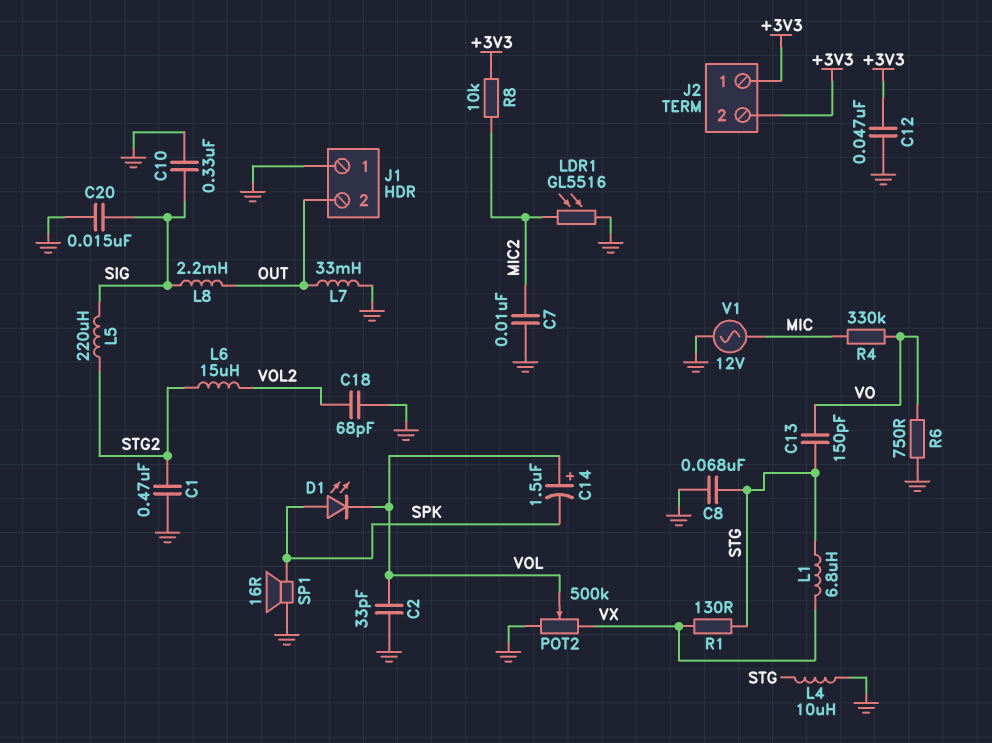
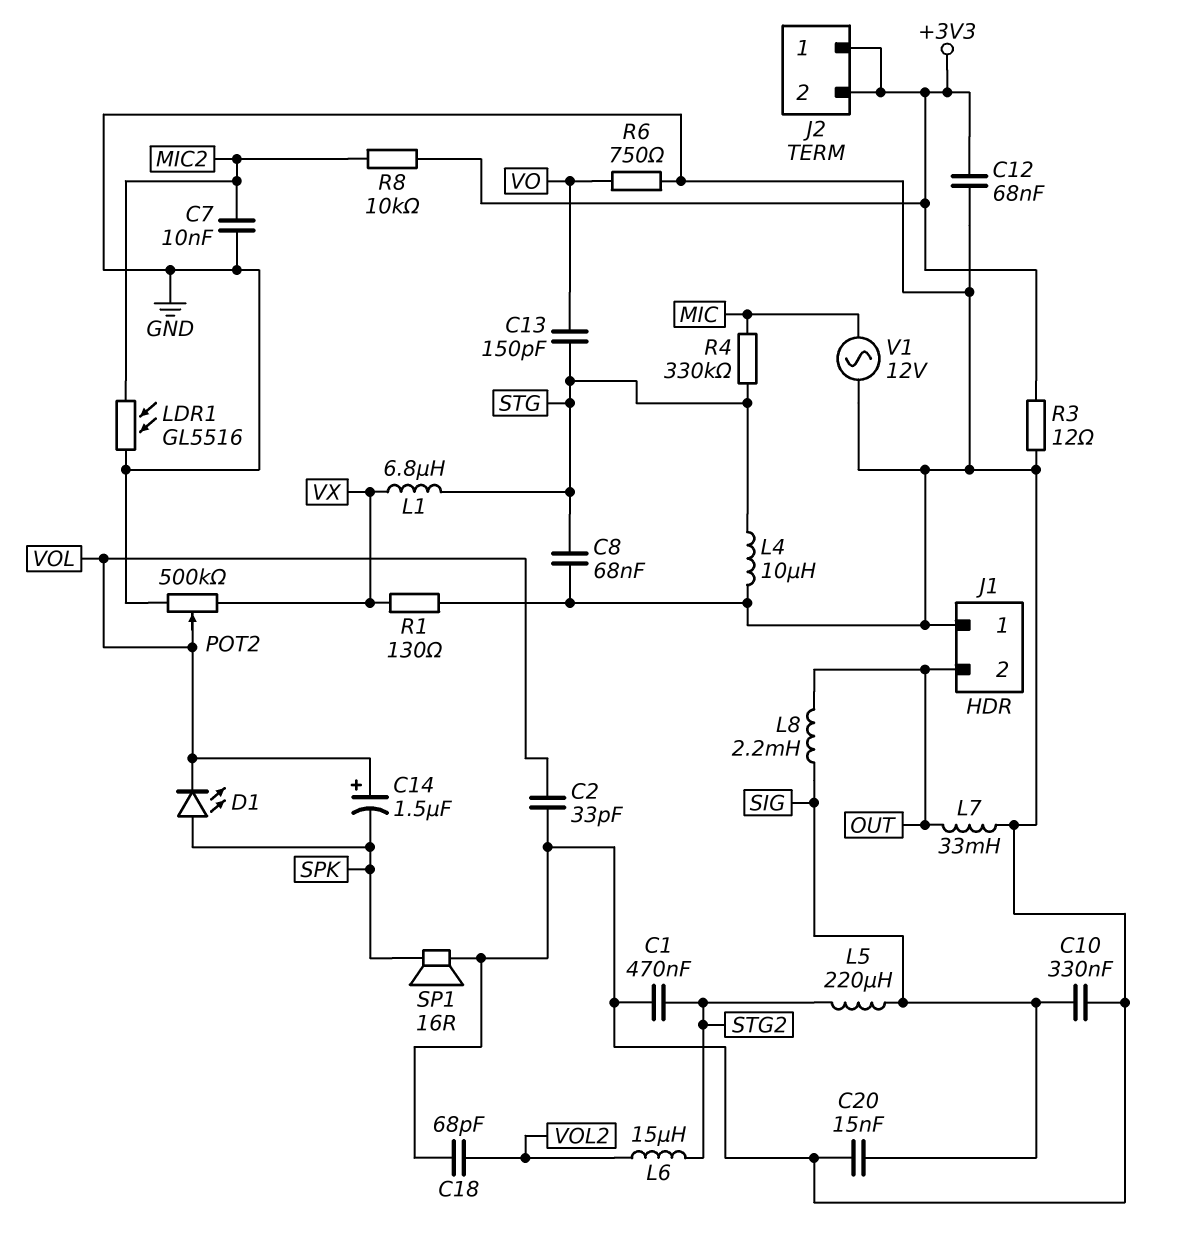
C12: 47nF (+3V3, GND) -> 68nF (+3V3, GND)
R1: 130 (STG, VX) -> 130 (GND, VX)
R3: none -> 12 (+3V3, GND)
R4: 330k (MIC, VO) -> 330k (MIC, STG)

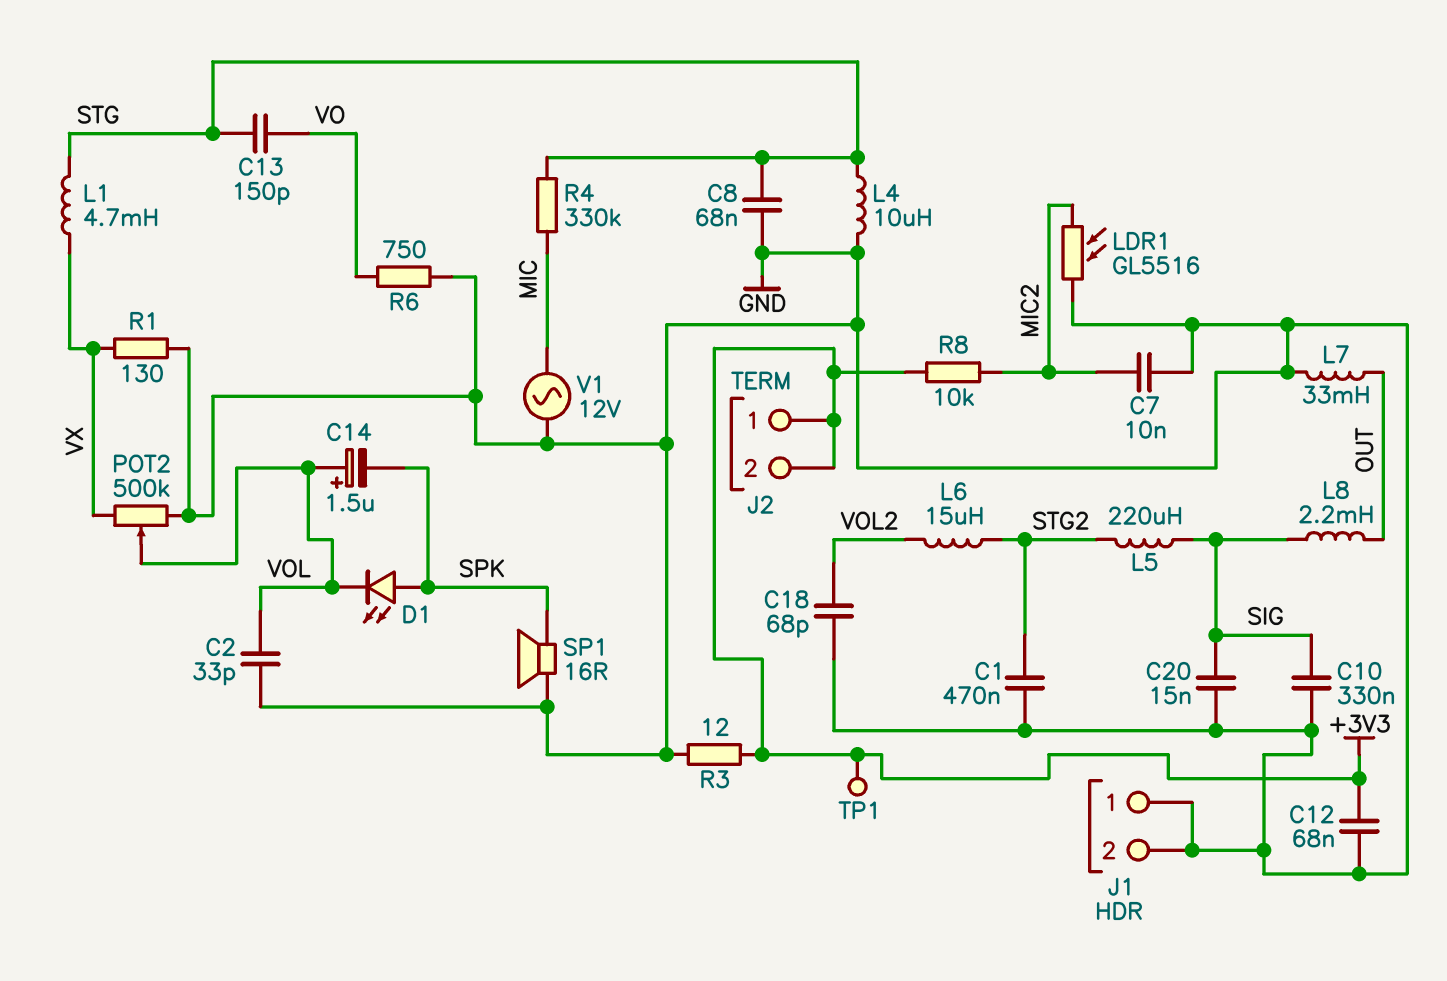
J1 pin 2: OUT -> GND
L1: 6.8uH (STG, VX) -> 4.7mH (STG, VX)
TP1: none -> test point (+3V3)

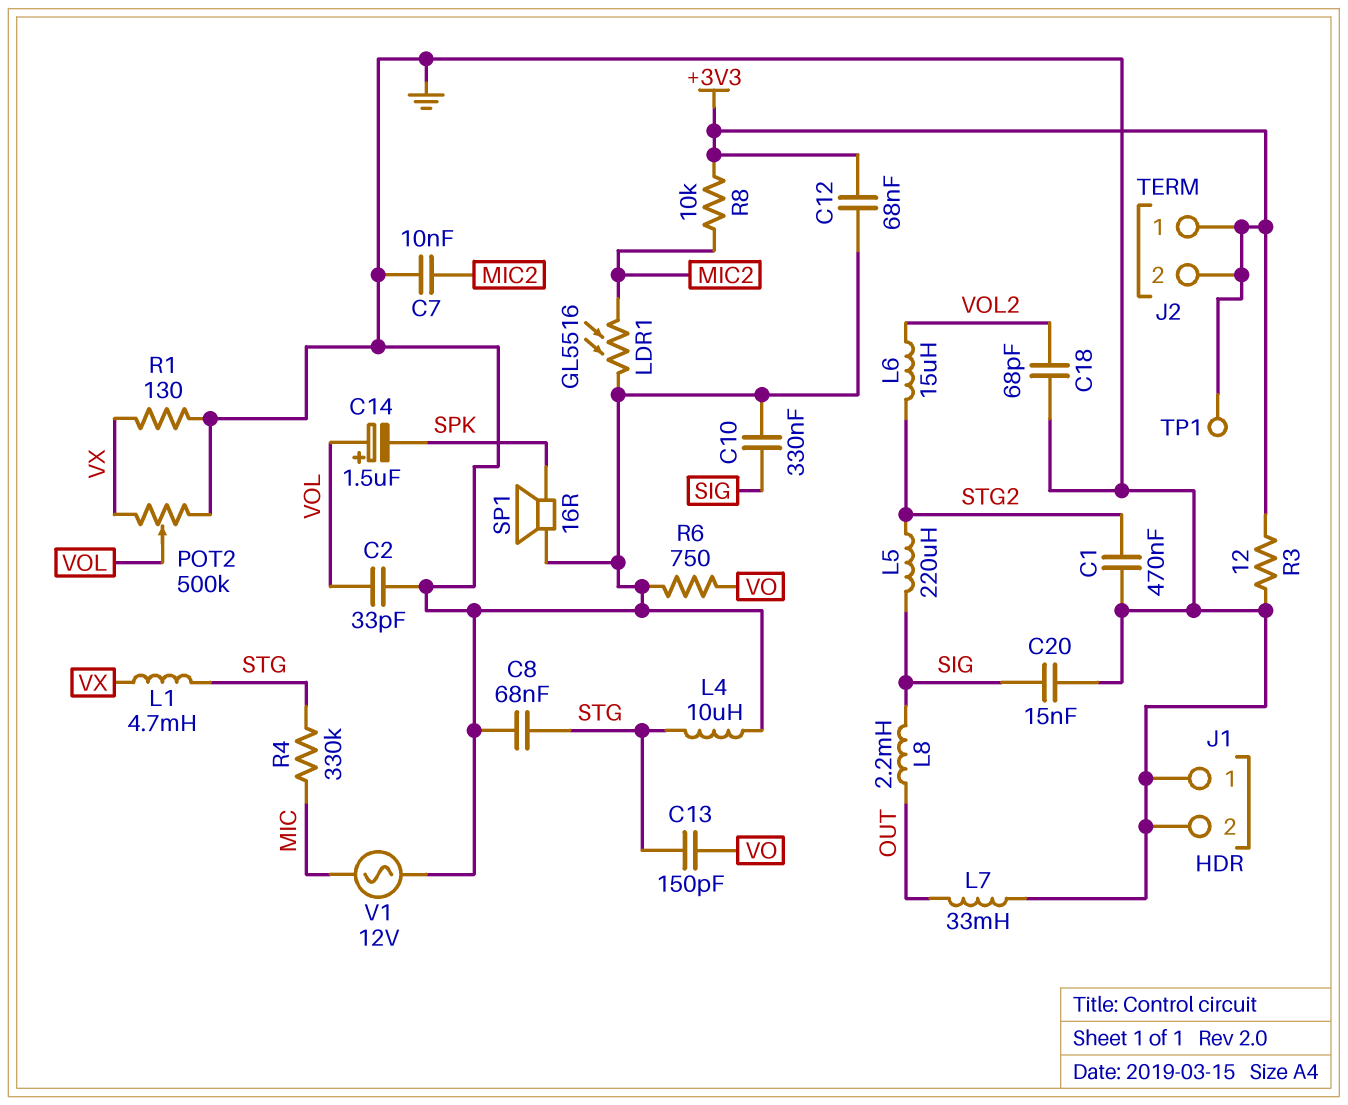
D1: LED (A SPK, K VOL) -> none

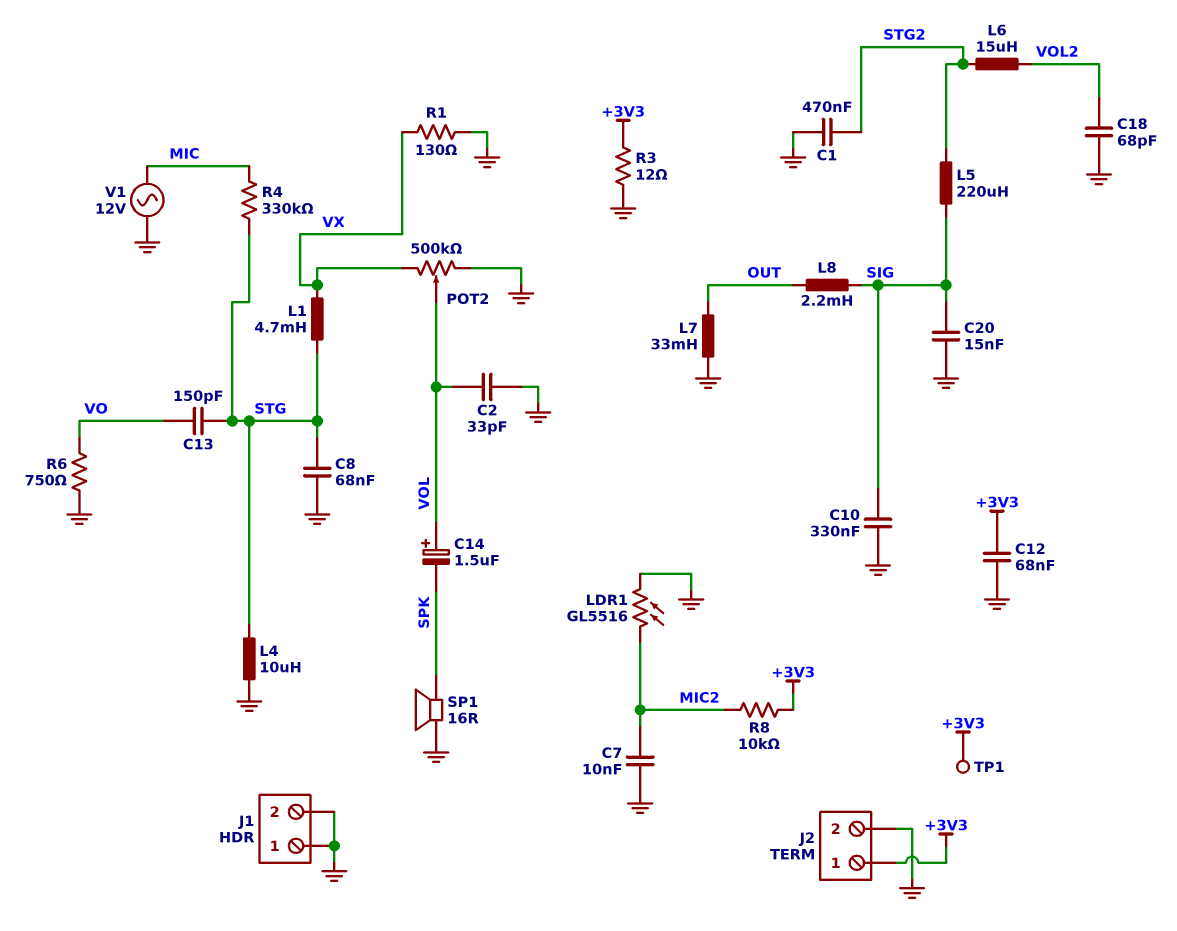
J2 pin 2: +3V3 -> GND

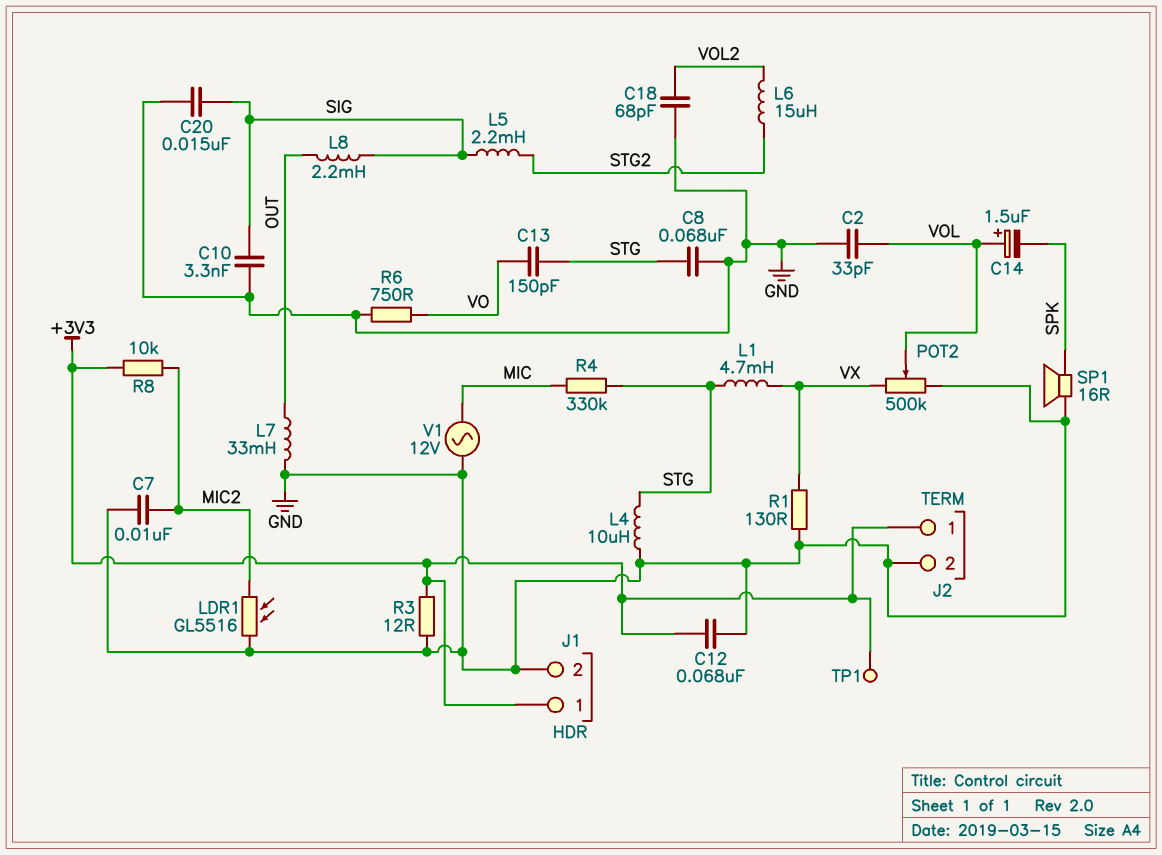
C1: 470nF (GND, STG2) -> none
C10: 330nF (GND, SIG) -> 3.3nF (GND, SIG)
J1 pin 1: GND -> +3V3
L5: 220uH (SIG, STG2) -> 2.2mH (SIG, STG2)

